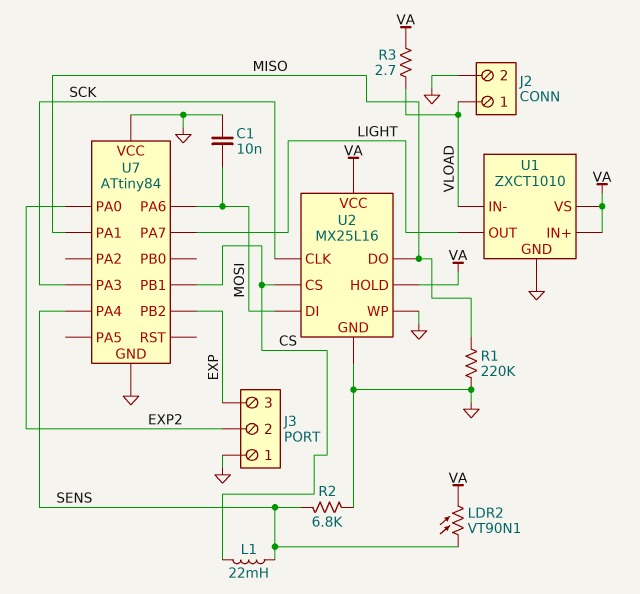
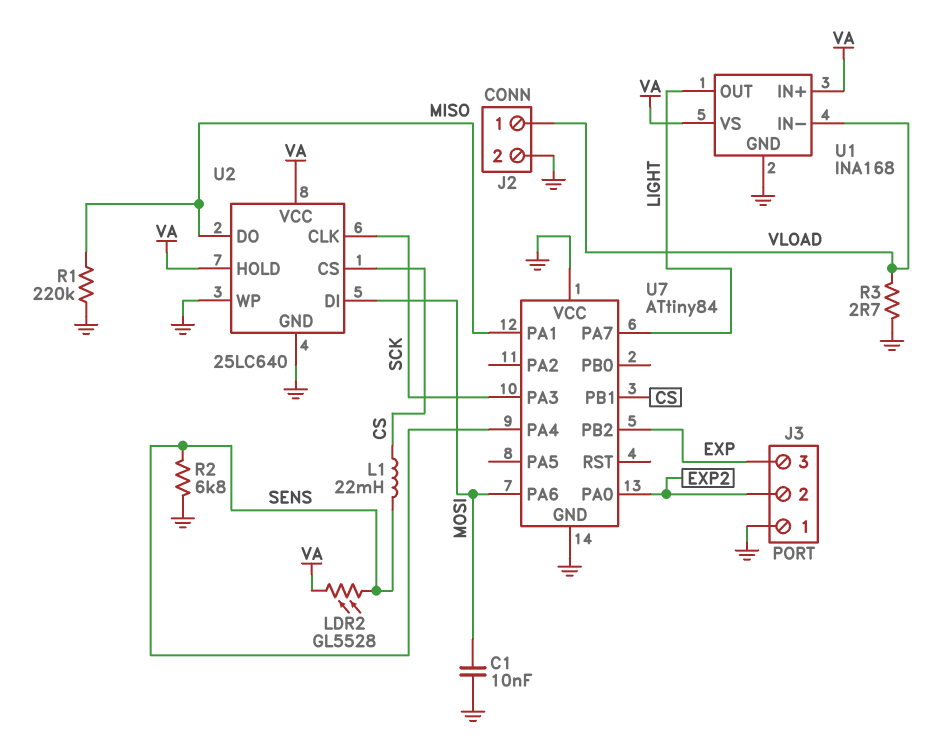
LDR2: VT90N1 (SENS, VA) -> GL5528 (SENS, VA)
R3: 2.7 (VA, VLOAD) -> 2.7 (GND, VLOAD)
U1: ZXCT1010 -> INA168
U2: MX25L16 -> 25LC640

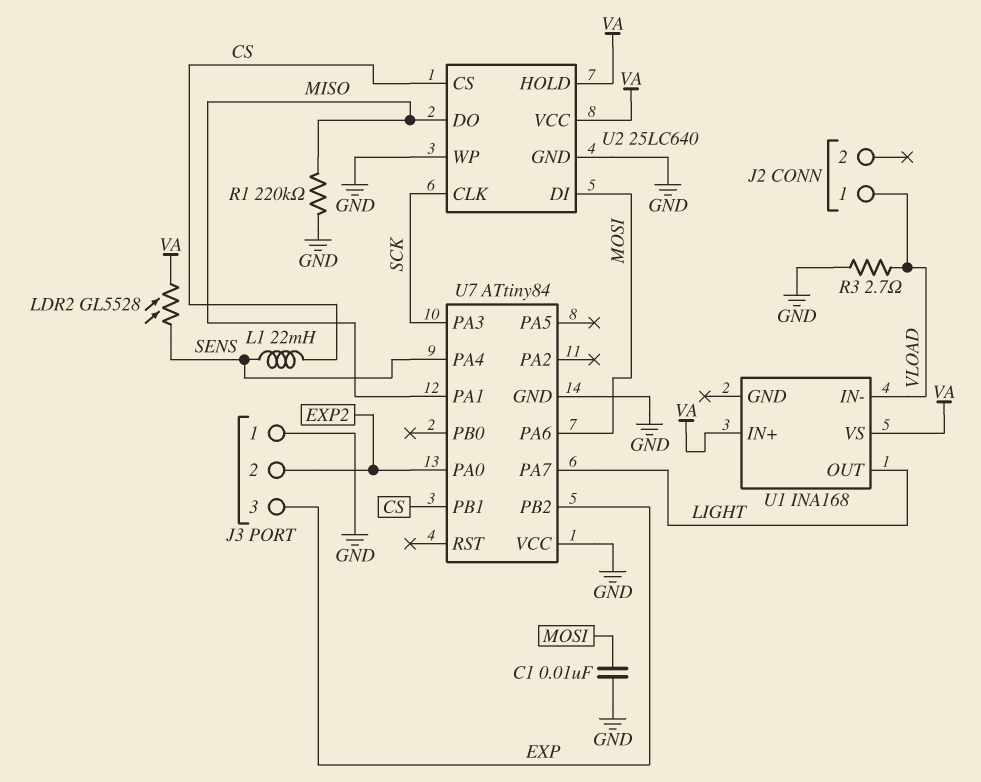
J2 pin 2: GND -> none
R2: 6.8k (GND, SENS) -> none
U1 pin GND: GND -> none

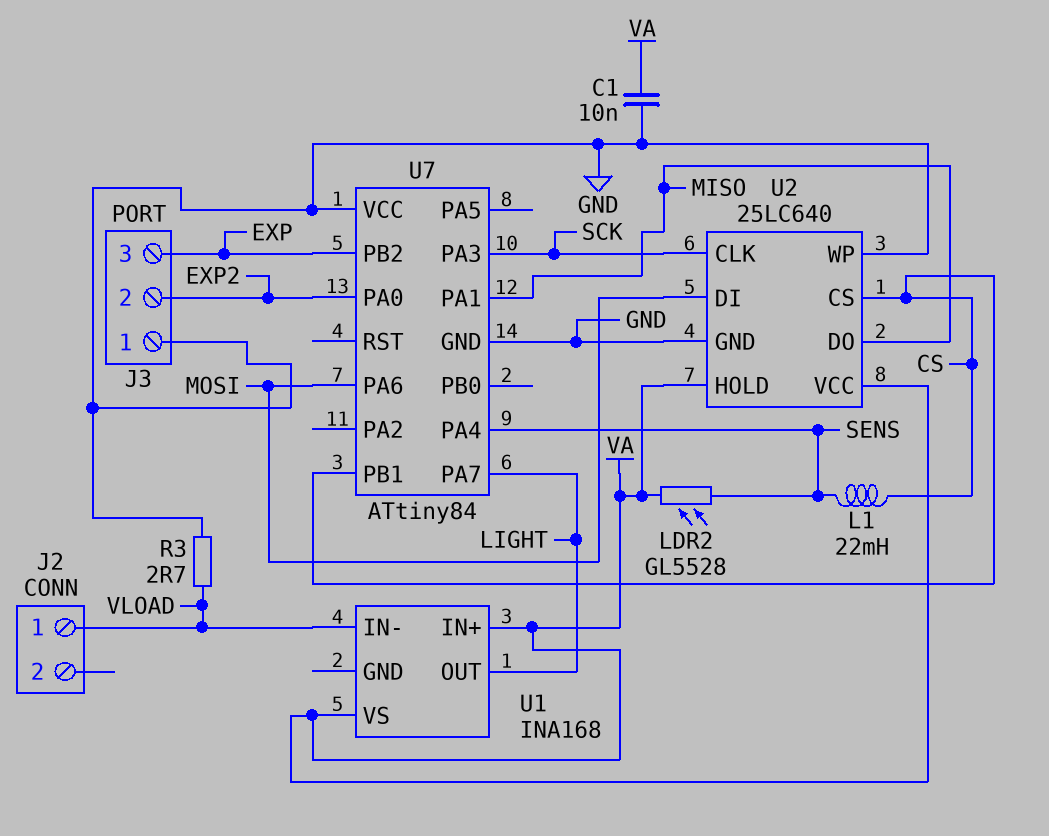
C1: 10nF (GND, MOSI) -> 10nF (GND, VA)
R1: 220k (GND, MISO) -> none

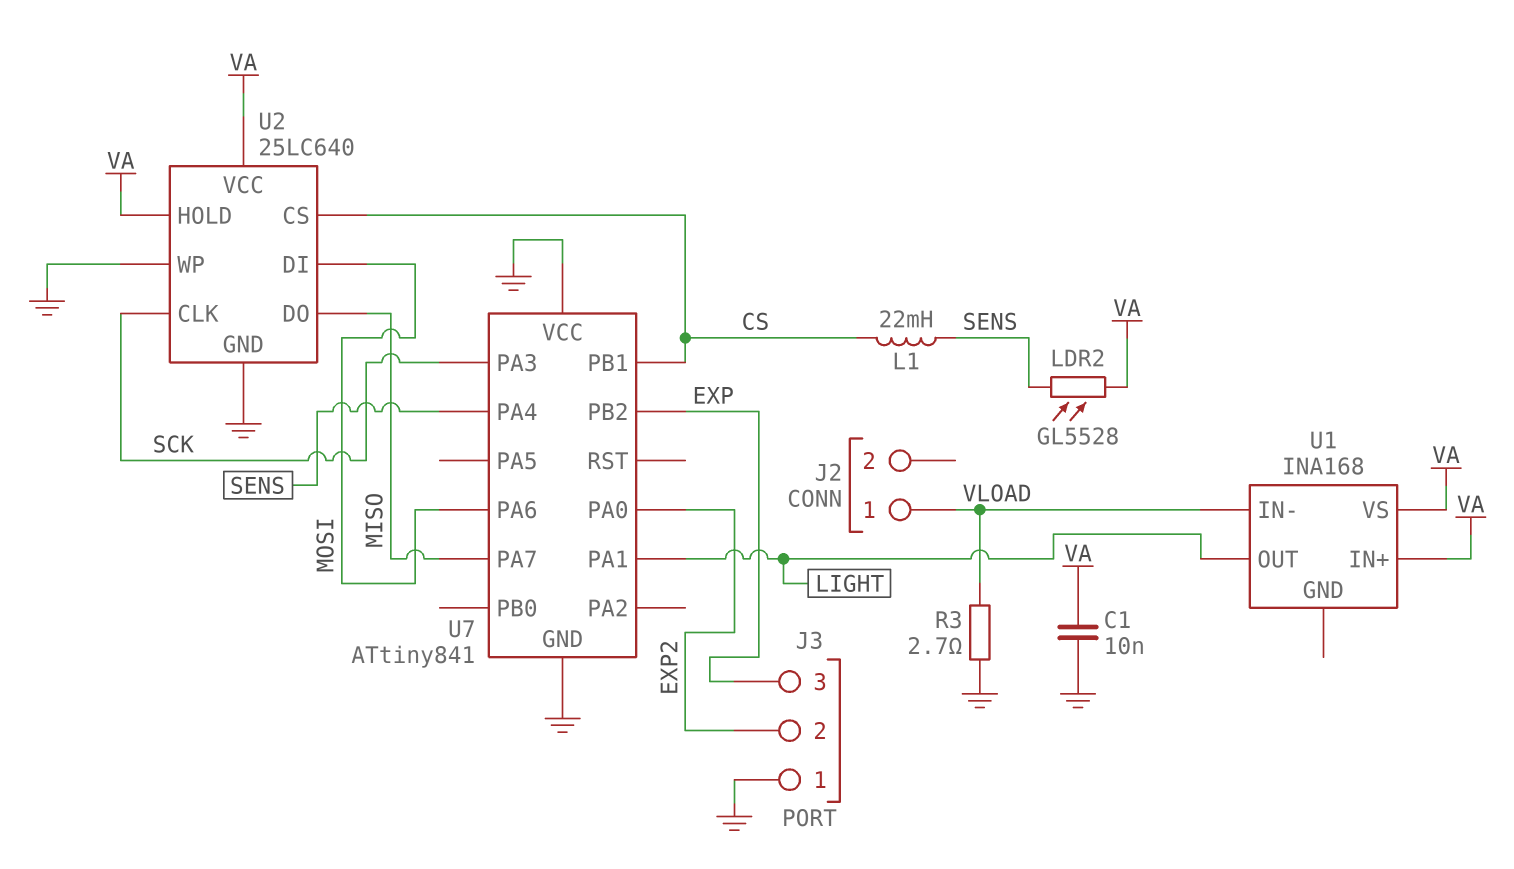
U7: ATtiny84 -> ATtiny841
U7 pin PA1: MISO -> LIGHT
U7 pin PA7: LIGHT -> MISO

